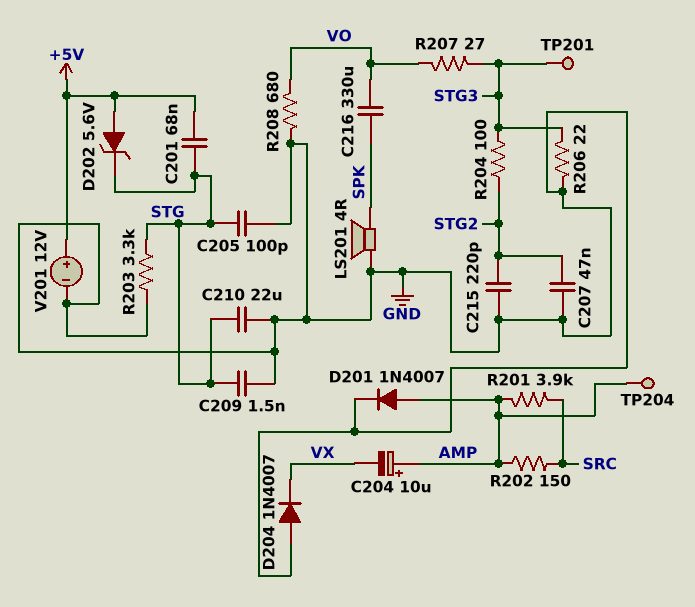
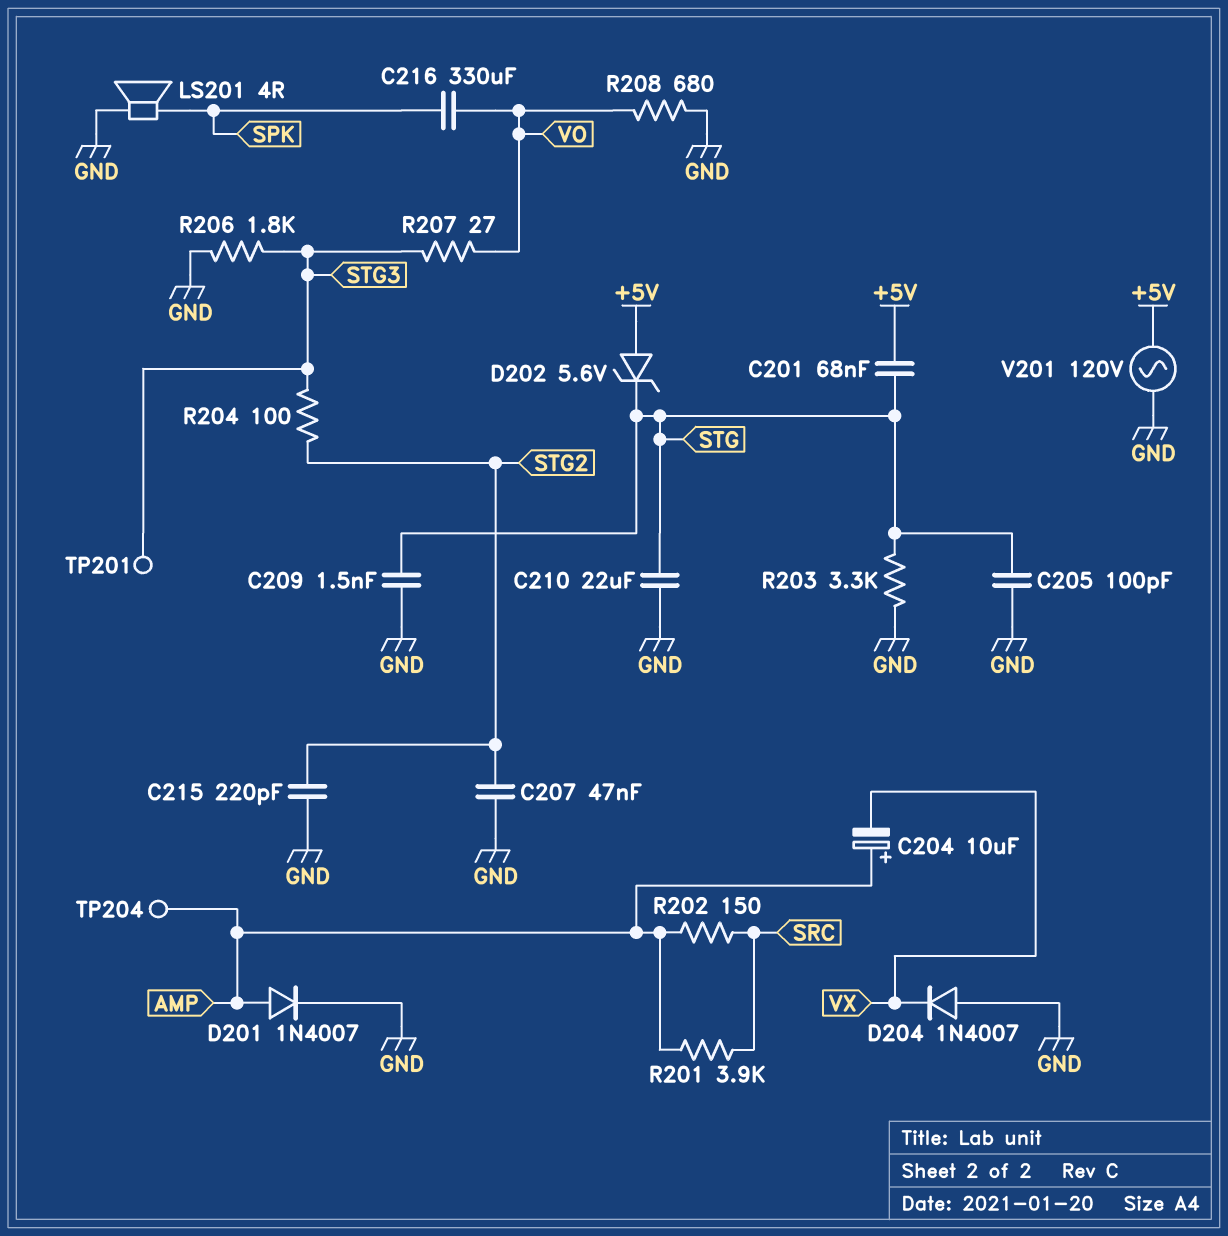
R206: 22 (GND, STG3) -> 1.8k (GND, STG3)
V201: 12V (plus +5V, minus GND) -> AC 120V (+5V, GND)

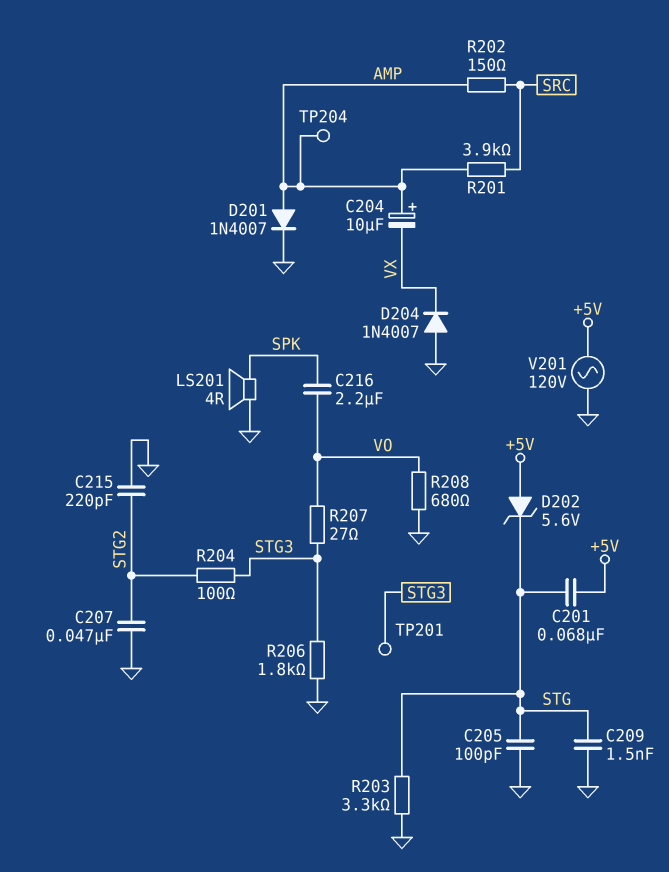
C210: 22uF (GND, STG) -> none
C216: 330uF (SPK, VO) -> 2.2uF (SPK, VO)

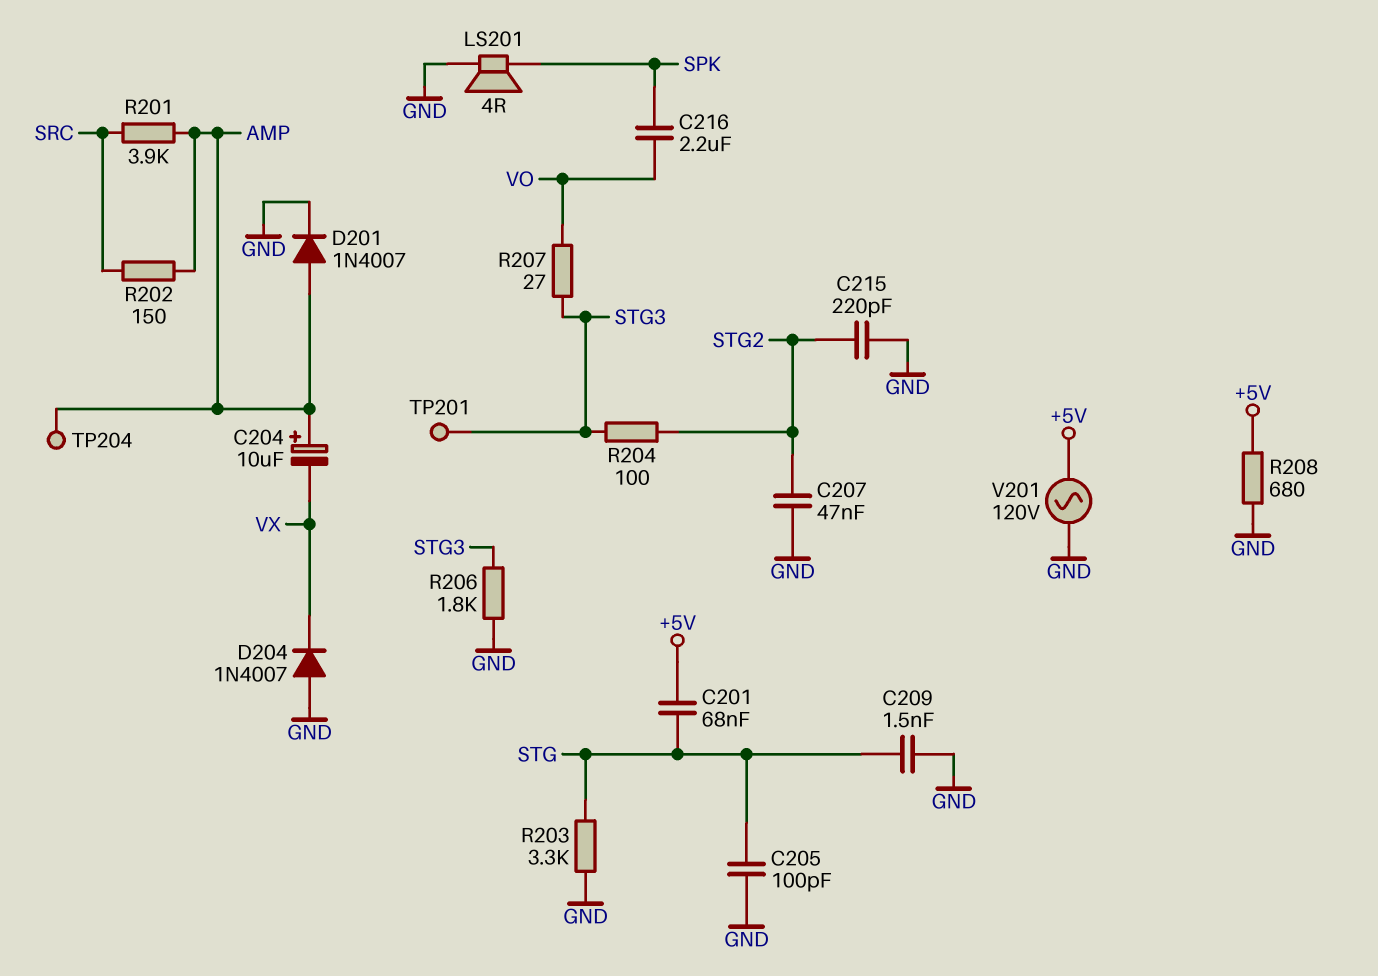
D202: zener 5.6V (A +5V, K STG) -> none
R208: 680 (GND, VO) -> 680 (+5V, GND)

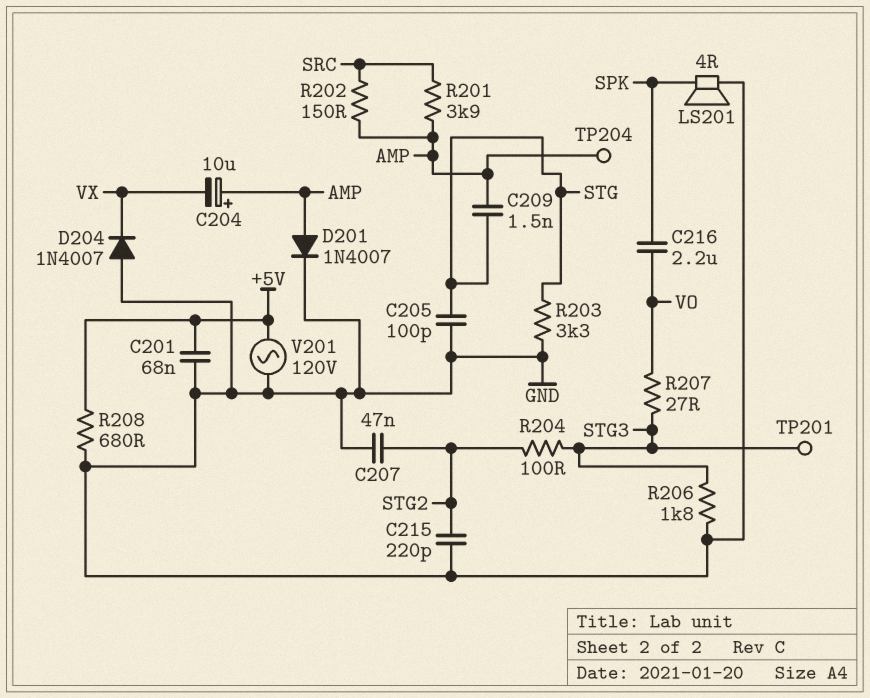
C201: 68nF (+5V, STG) -> 68nF (+5V, GND)
C209: 1.5nF (GND, STG) -> 1.5nF (AMP, STG)

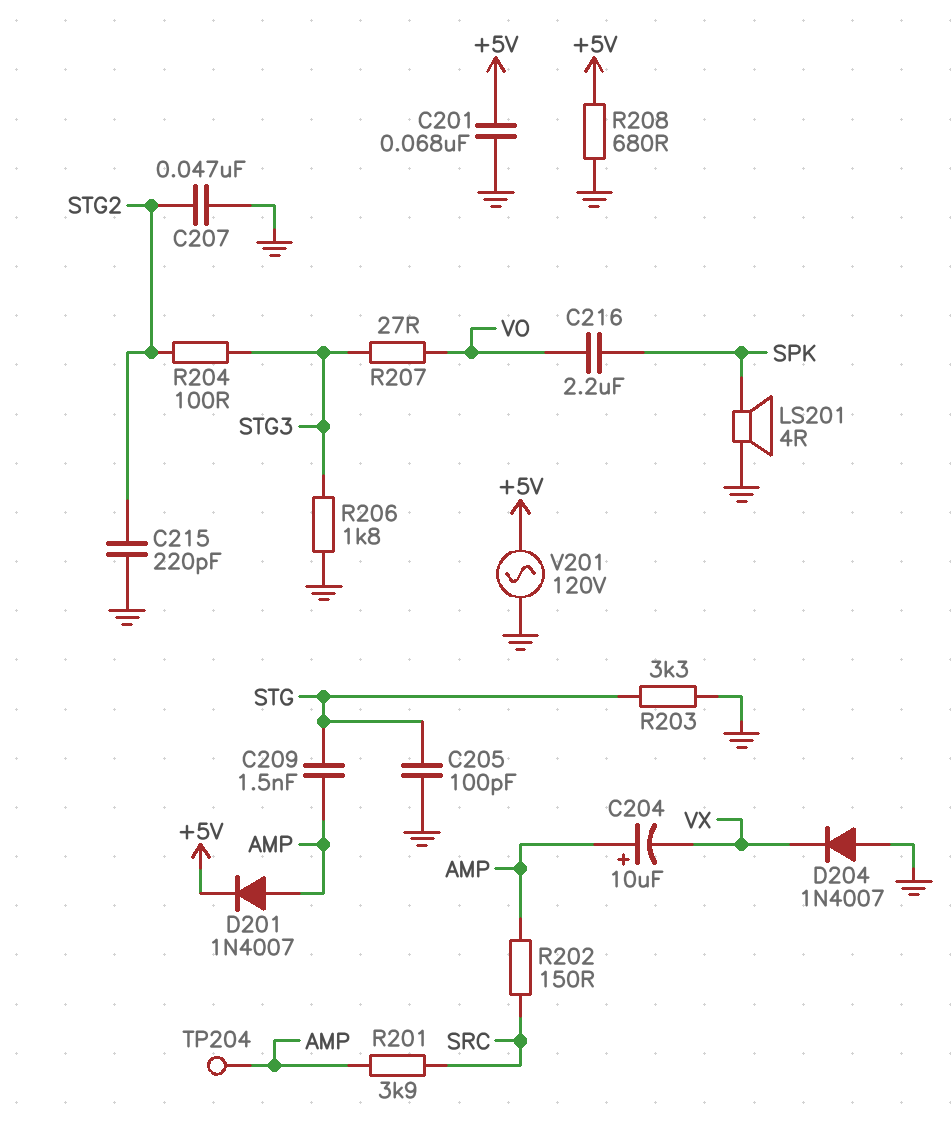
D201: diode 1N4007 (A AMP, K GND) -> diode 1N4007 (A AMP, K +5V)
TP201: test point (STG3) -> none

